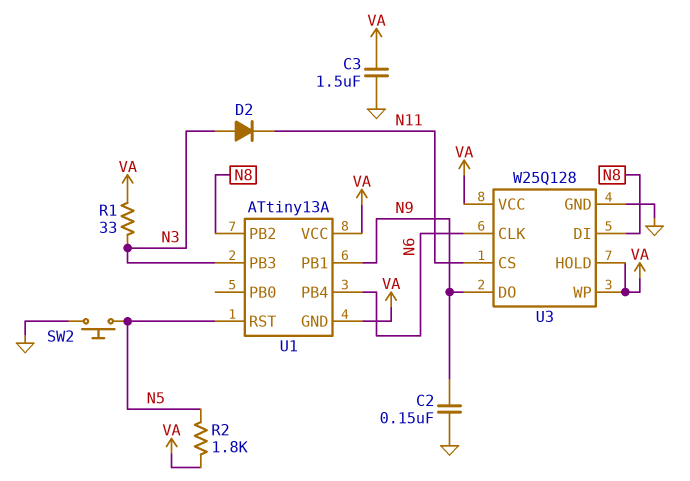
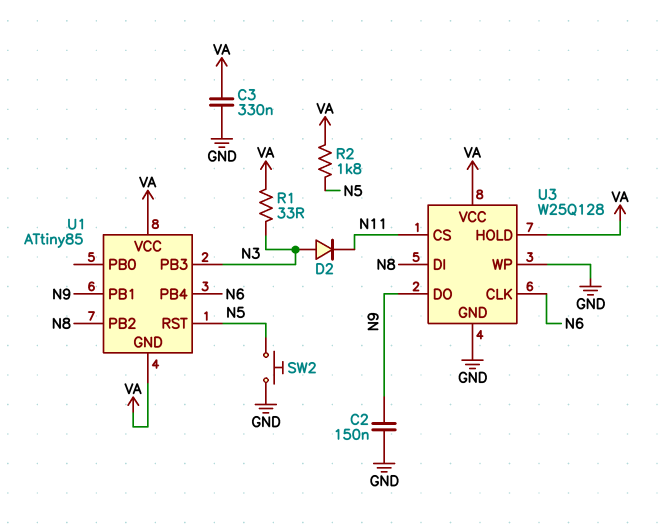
C3: 1.5uF (GND, VA) -> 330nF (GND, VA)
U1: ATtiny13A -> ATtiny85
U3 pin WP: VA -> GND

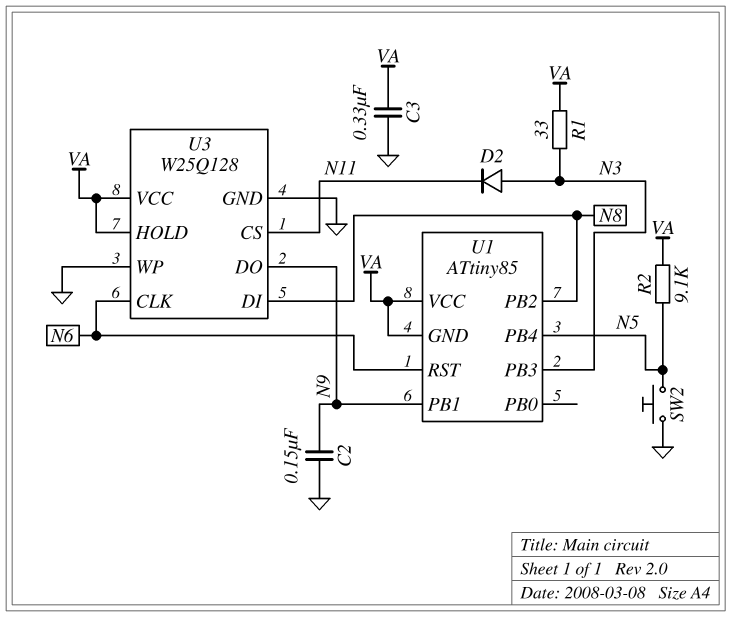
R2: 1.8k (N5, VA) -> 9.1k (N5, VA)
U1 pin PB4: N6 -> N5
U1 pin RST: N5 -> N6

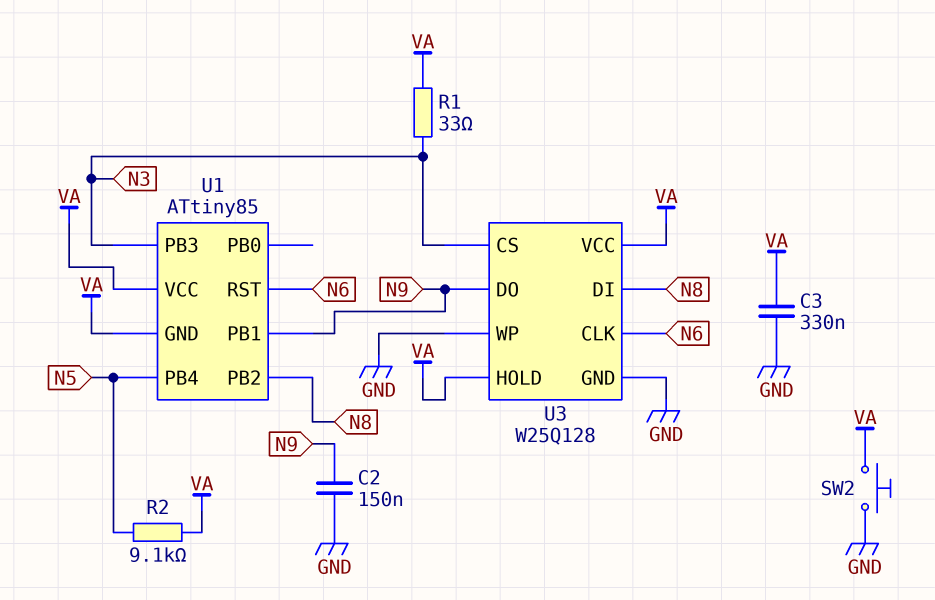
D2: diode (A N3, K N11) -> none
SW2: button (GND, N5) -> button (GND, VA)
U3 pin CS: N11 -> N3

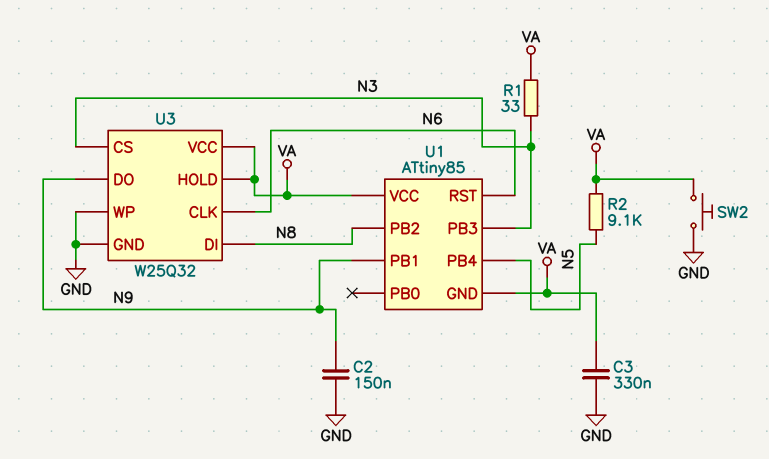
U3: W25Q128 -> W25Q32

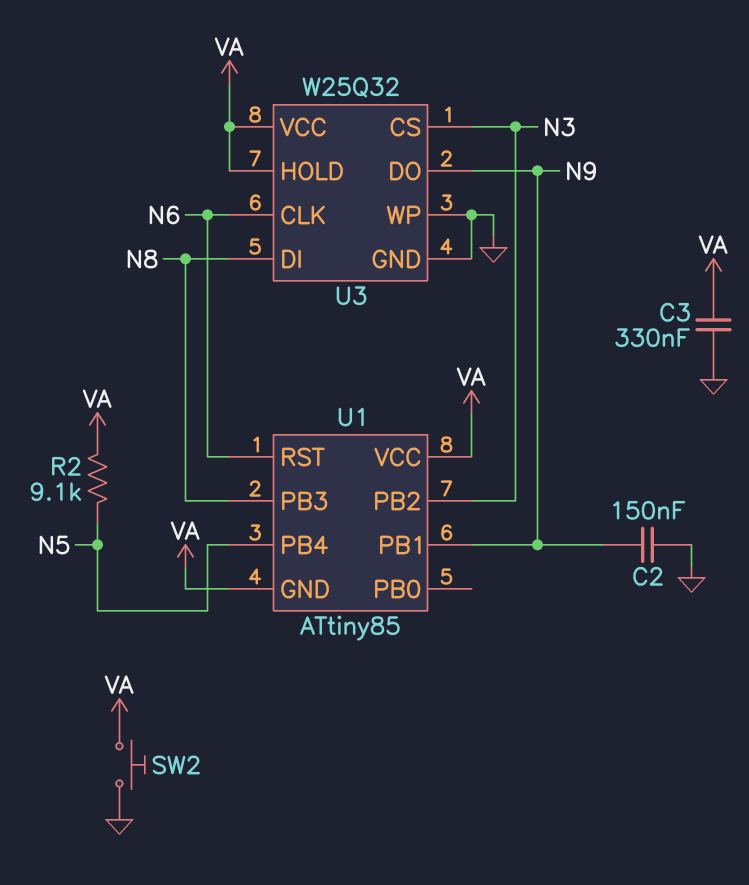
R1: 33 (N3, VA) -> none
U1 pin PB2: N8 -> N3
U1 pin PB3: N3 -> N8

